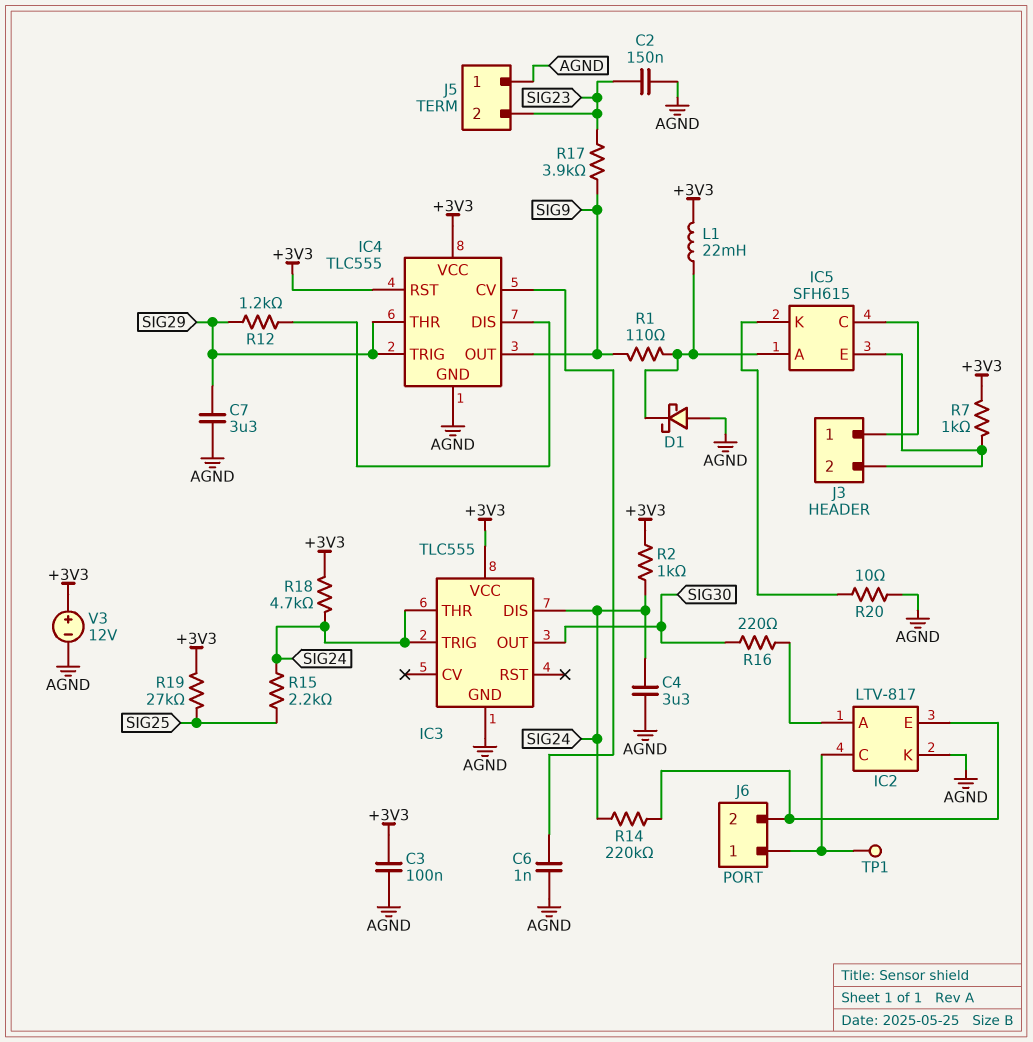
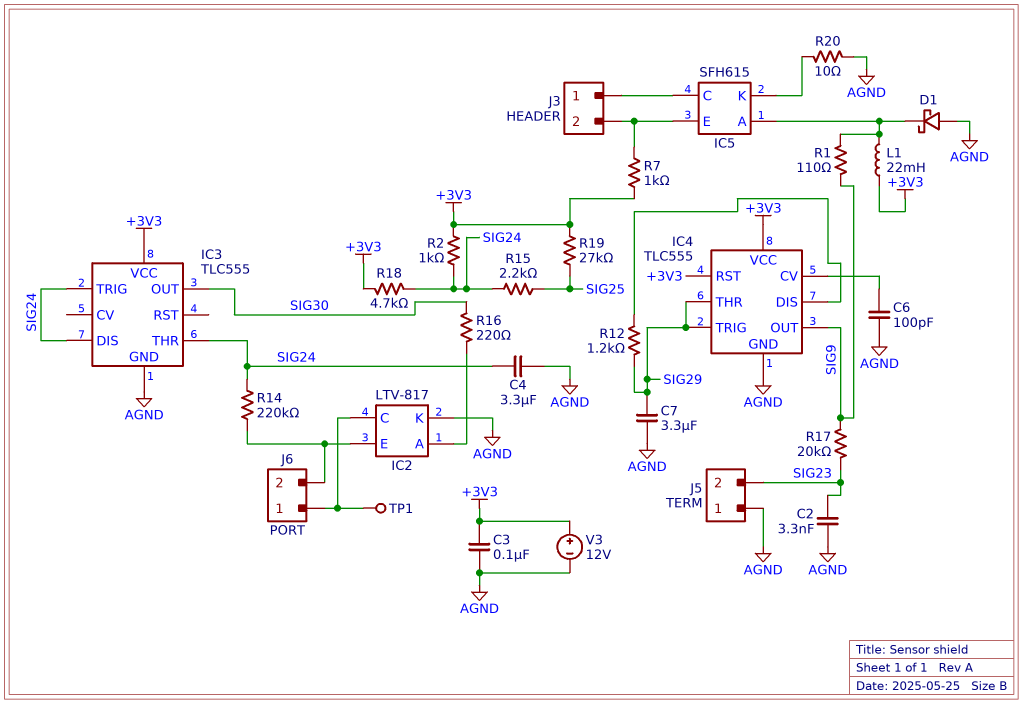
C2: 150nF (AGND, SIG23) -> 3.3nF (AGND, SIG23)
C6: 1nF (AGND, IC4/CV) -> 100pF (AGND, IC4/CV)
R17: 3.9k (SIG9, SIG23) -> 20k (SIG9, SIG23)

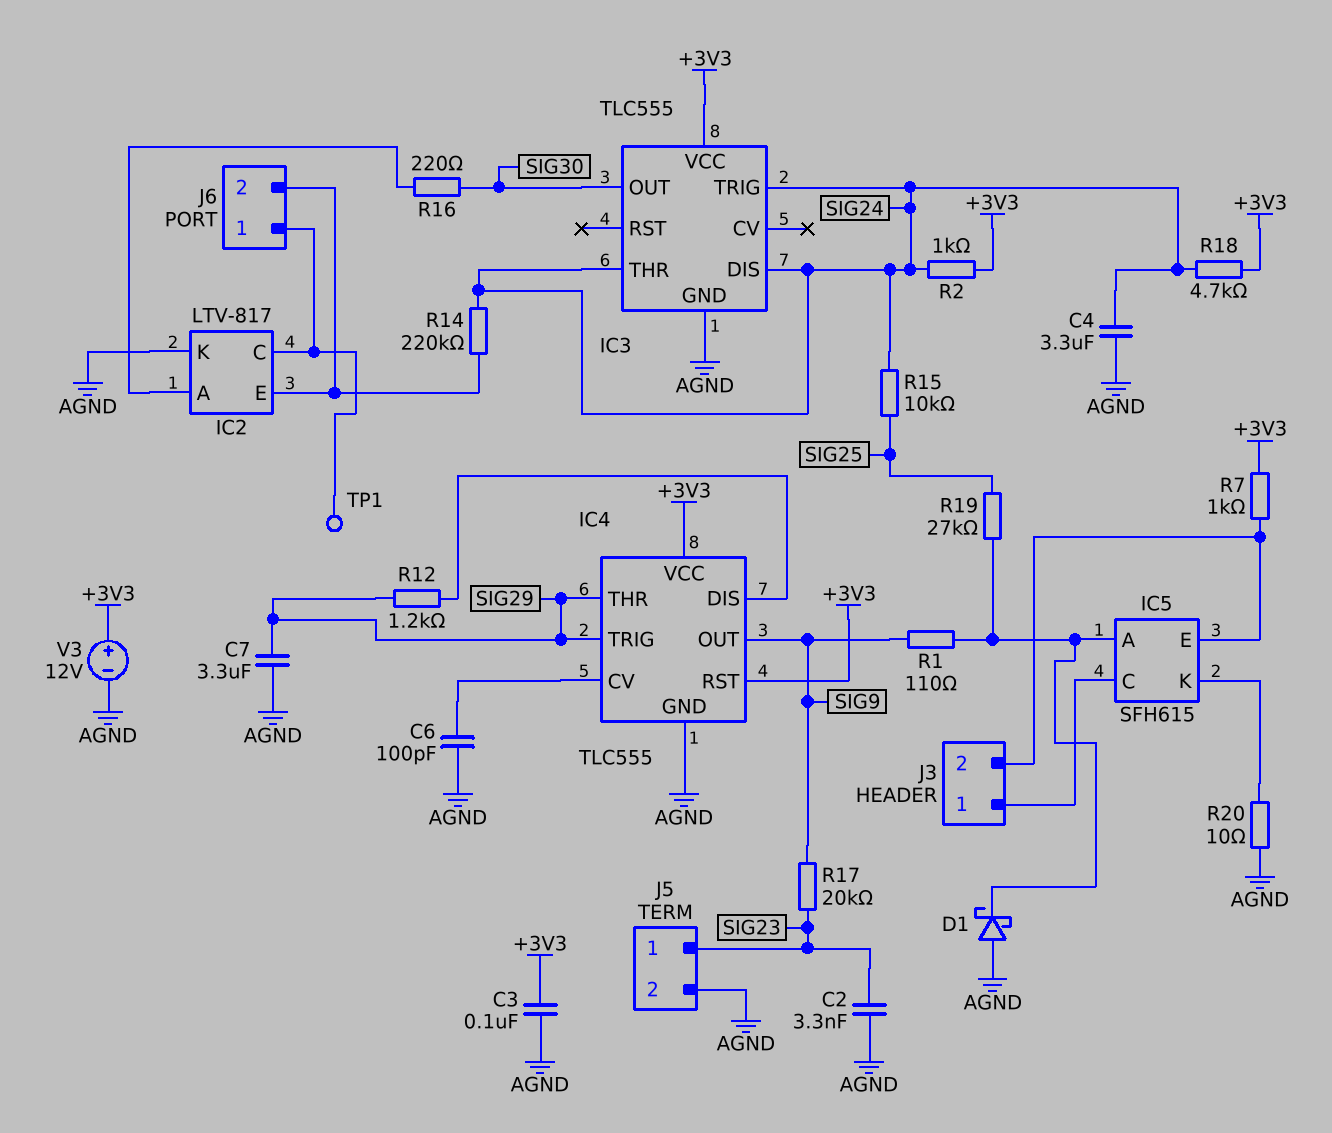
J5 pin 1: AGND -> SIG23
J5 pin 2: SIG23 -> AGND
L1: 22mH (+3V3, IC5/A) -> none
R15: 2.2k (SIG24, SIG25) -> 10k (SIG24, SIG25)
R19: 27k (+3V3, SIG25) -> 27k (IC5/A, SIG25)

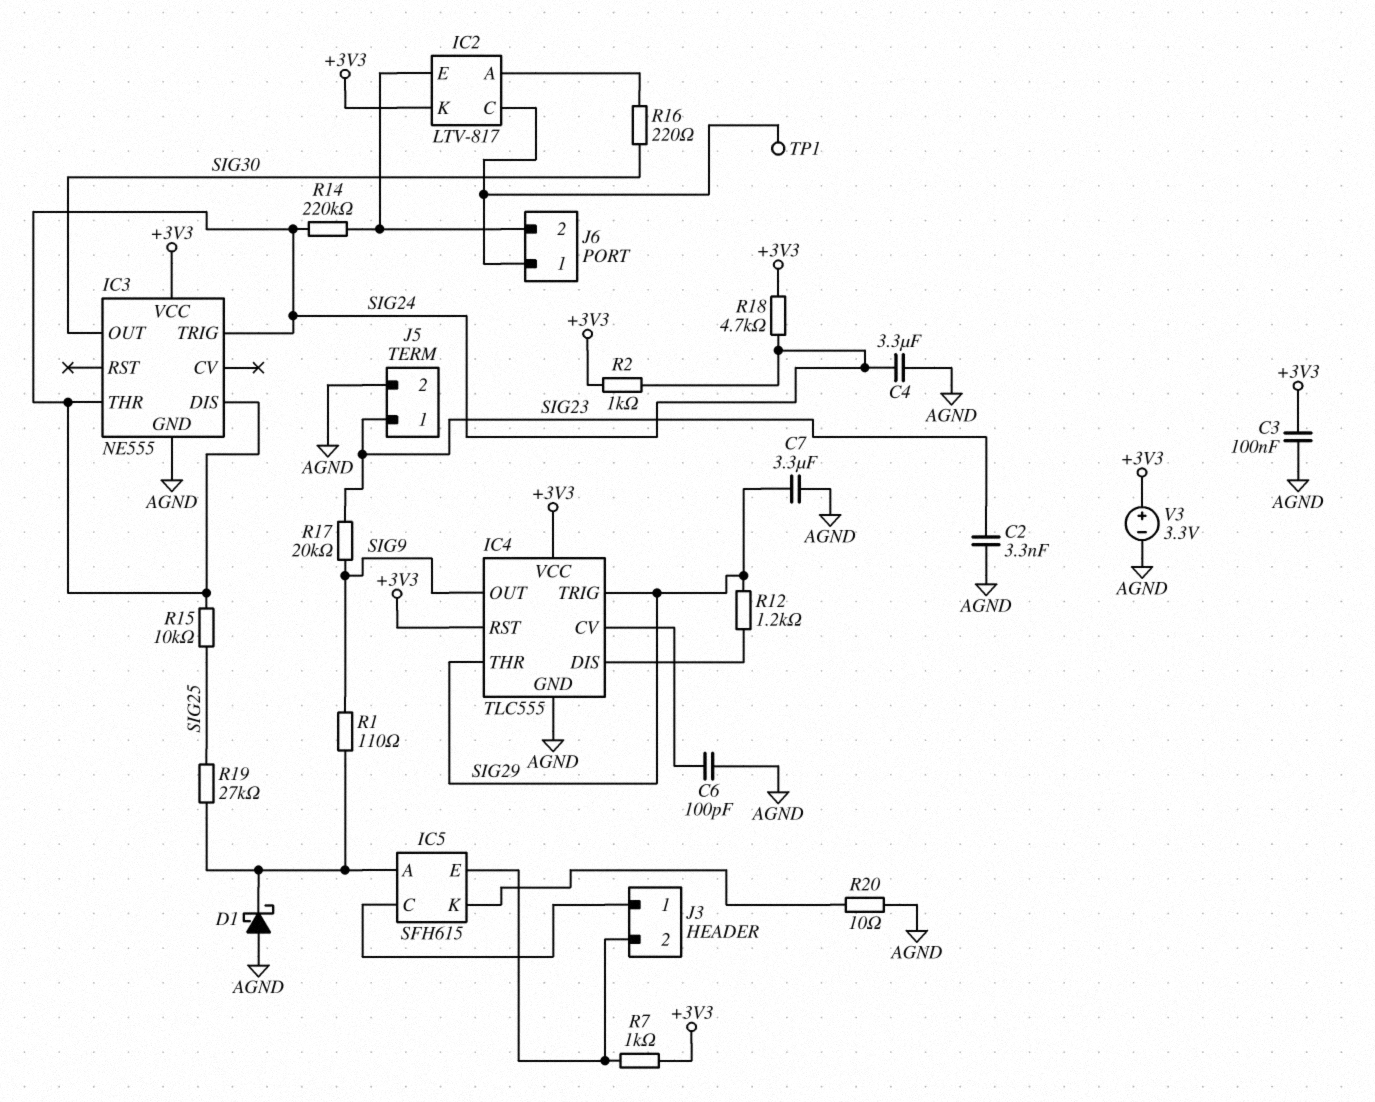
IC2 pin K: AGND -> +3V3
IC3: TLC555 -> NE555
V3: 12V (plus +3V3, minus AGND) -> 3.3V (plus +3V3, minus AGND)

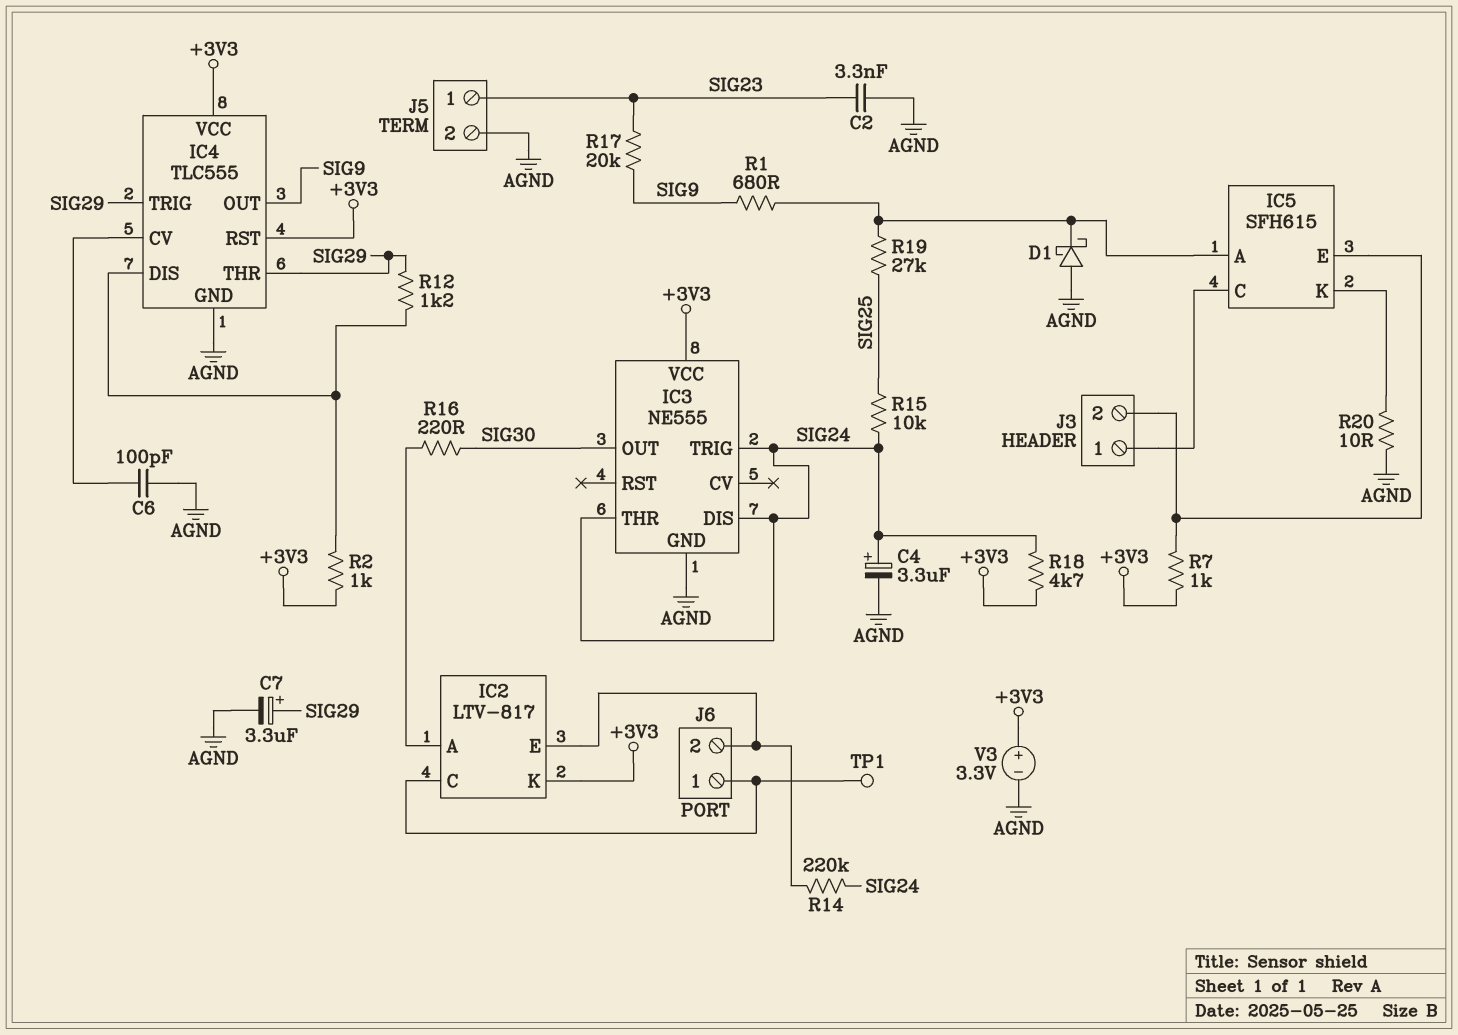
C3: 100nF (+3V3, AGND) -> none
C4: 3.3uF (AGND, SIG24) -> 3.3uF (plus SIG24, minus AGND)
C7: 3.3uF (AGND, SIG29) -> 3.3uF (plus SIG29, minus AGND)
R1: 110 (IC5/A, SIG9) -> 680 (IC5/A, SIG9)
R2: 1k (+3V3, SIG24) -> 1k (+3V3, IC4/DIS)

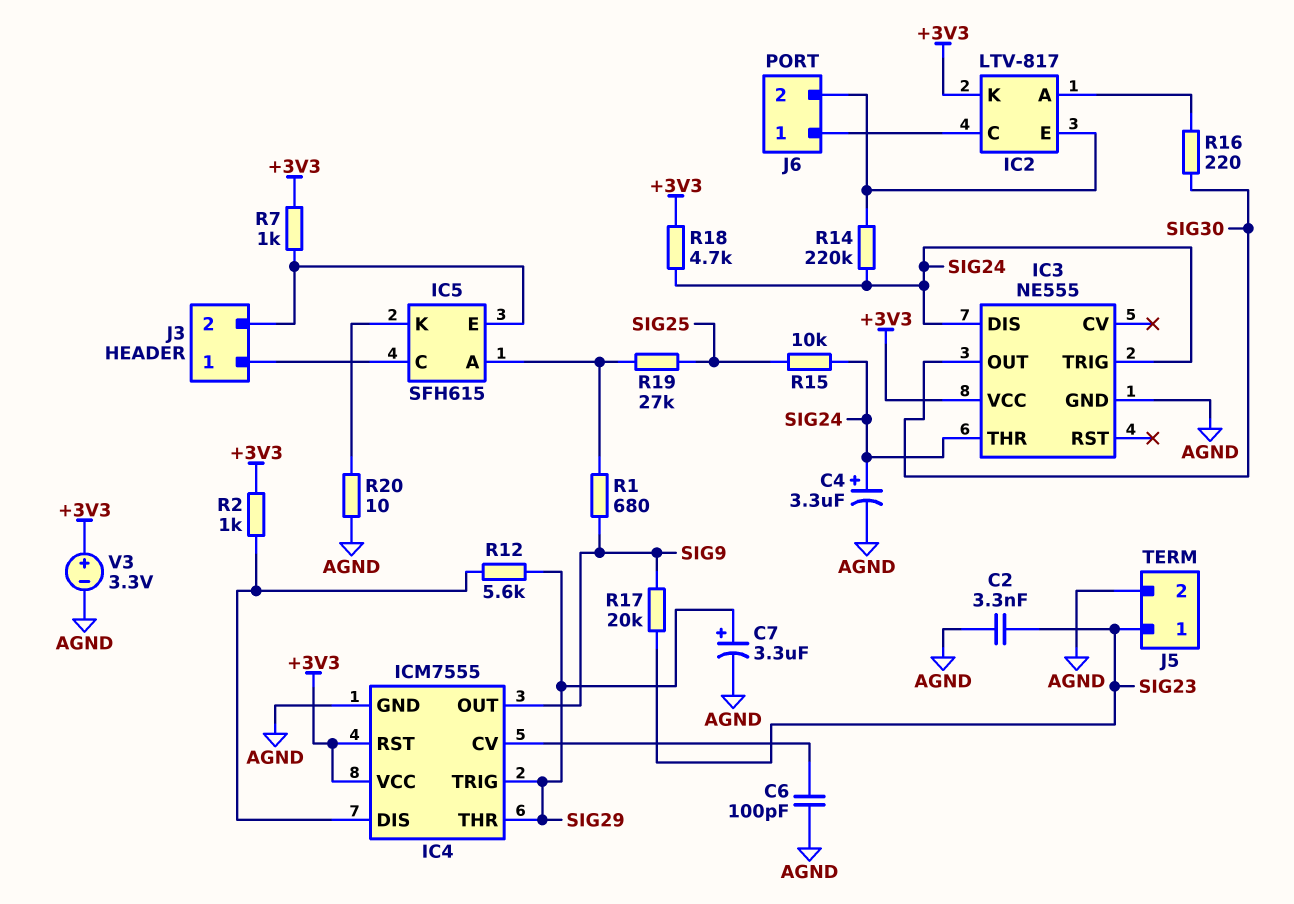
D1: schottky (A AGND, K IC5/A) -> none
IC4: TLC555 -> ICM7555
R12: 1.2k (IC4/DIS, SIG29) -> 5.6k (IC4/DIS, SIG29)
TP1: test point (IC2/C) -> none

